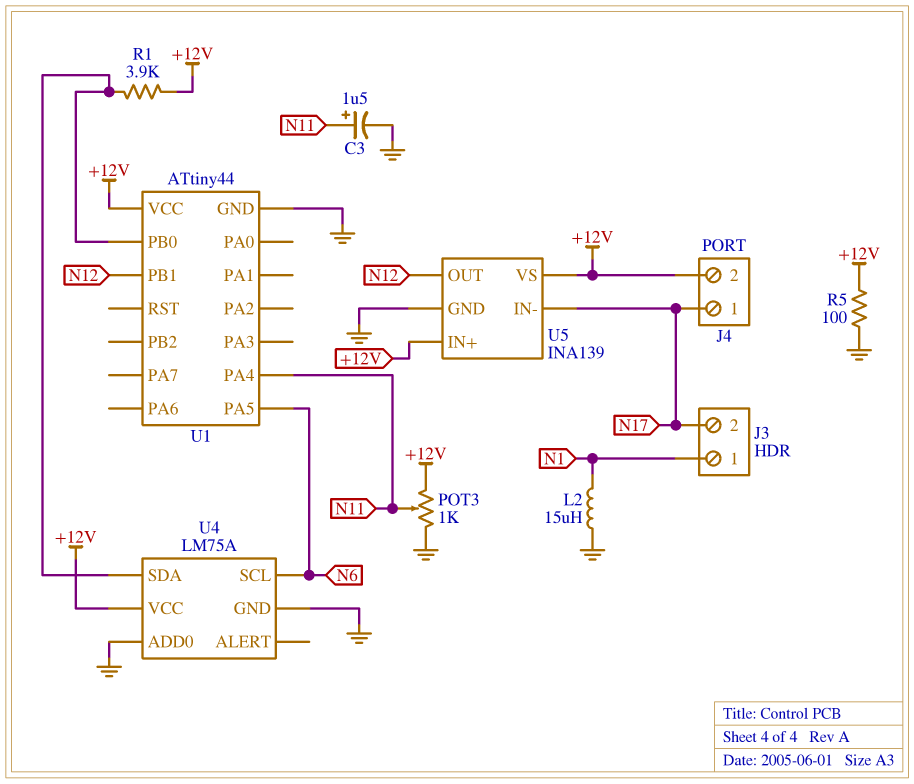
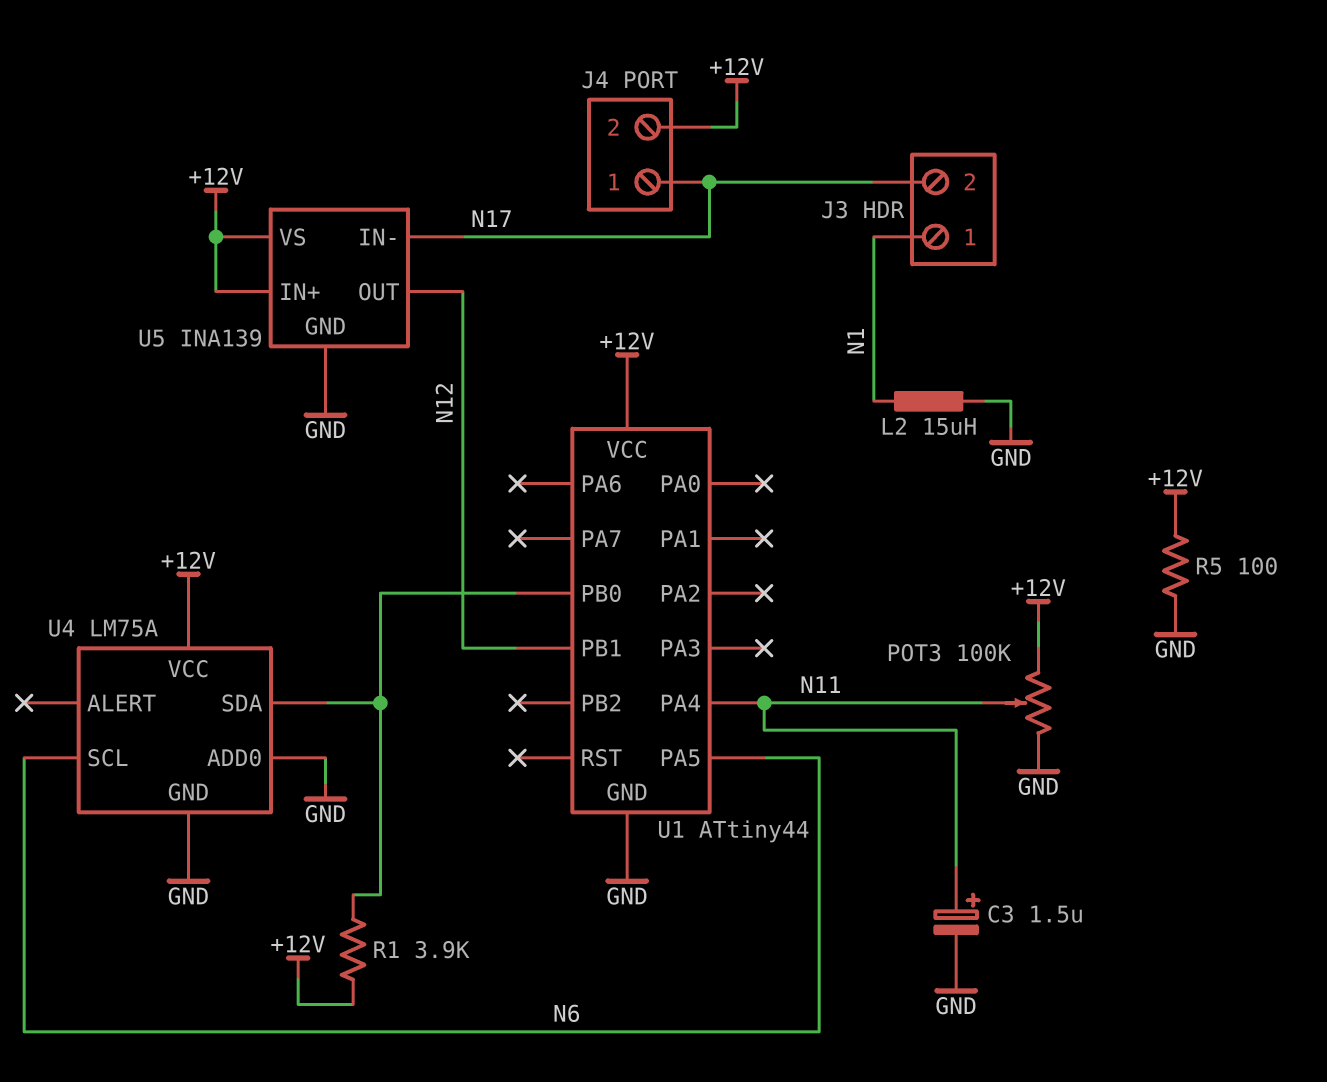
POT3: 1k (+12V, GND, wiper N11) -> 100k (+12V, GND, wiper N11)

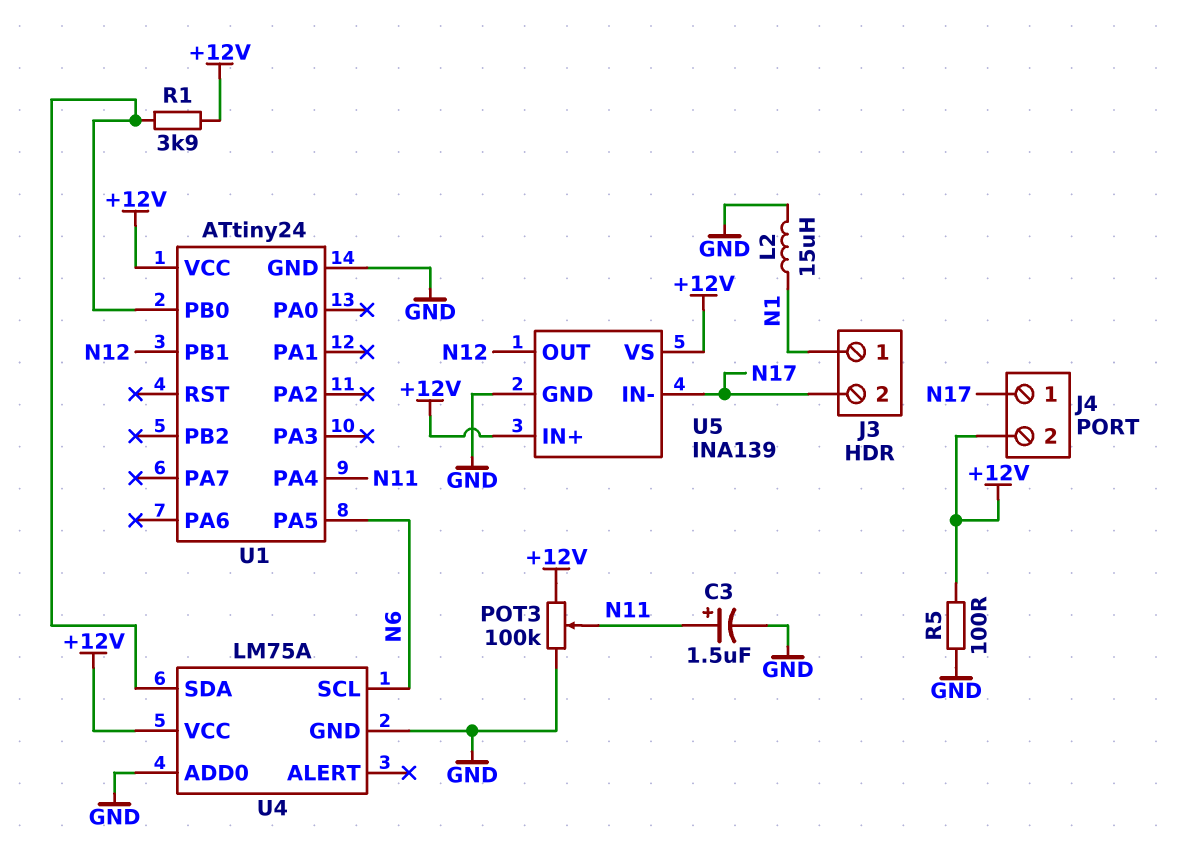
U1: ATtiny44 -> ATtiny24

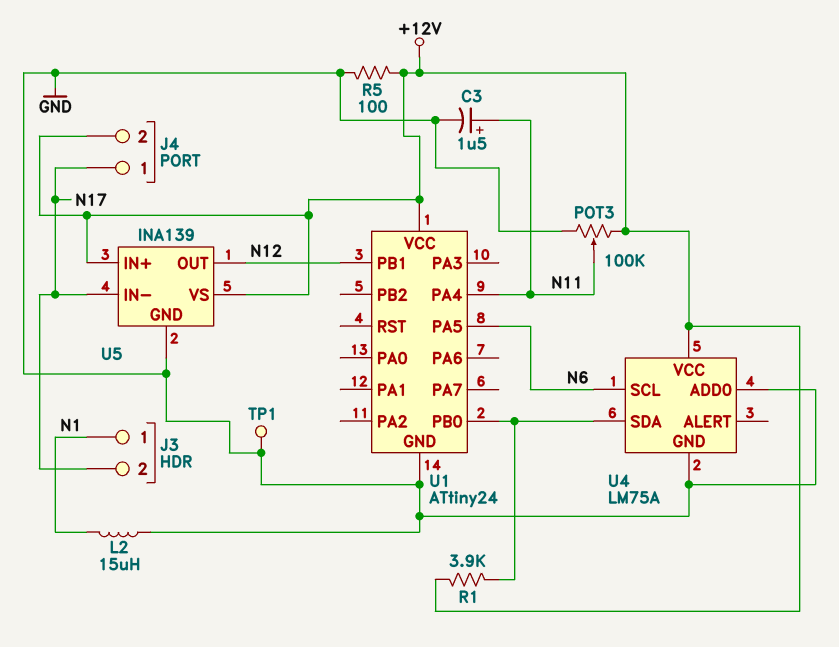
TP1: none -> test point (GND)

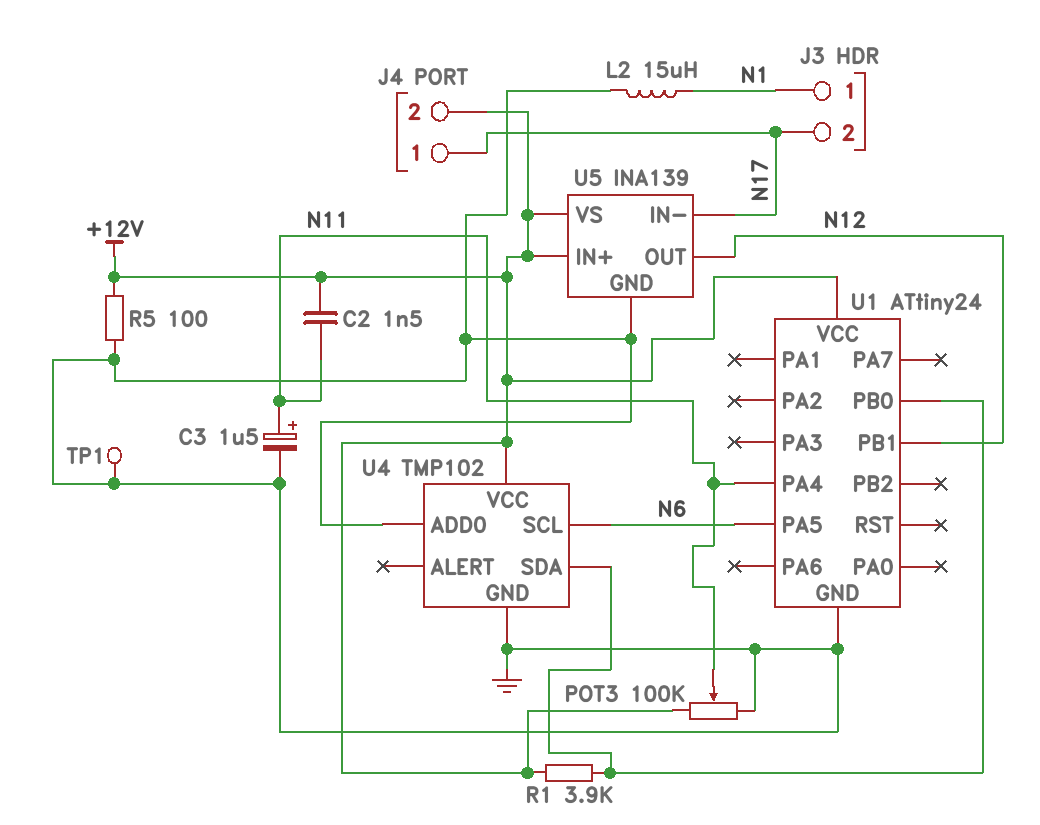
C2: none -> 1.5nF (+12V, N11)
U4: LM75A -> TMP102

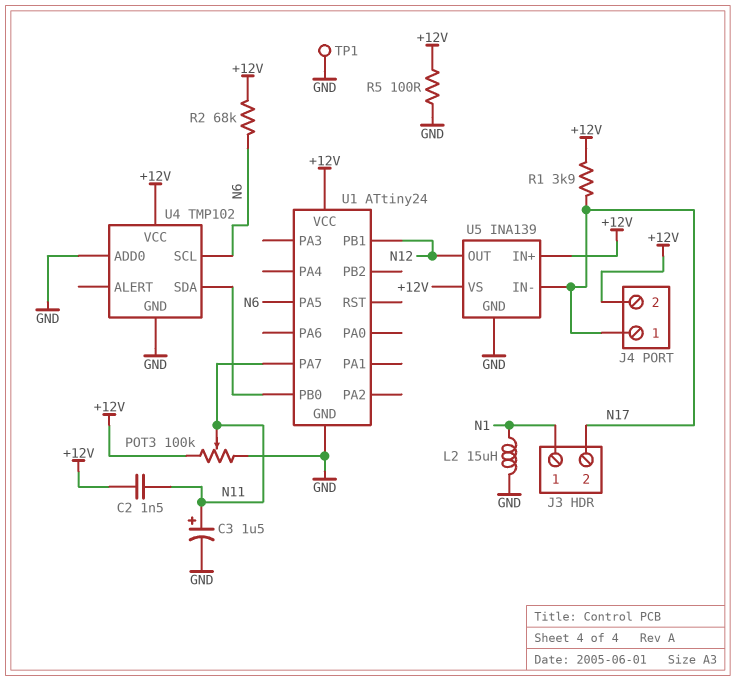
R1: 3.9k (+12V, U1/PB0) -> 3.9k (+12V, N17)
R2: none -> 68k (+12V, N6)
U1 pin PA4: N11 -> none
U1 pin PA7: none -> N11

